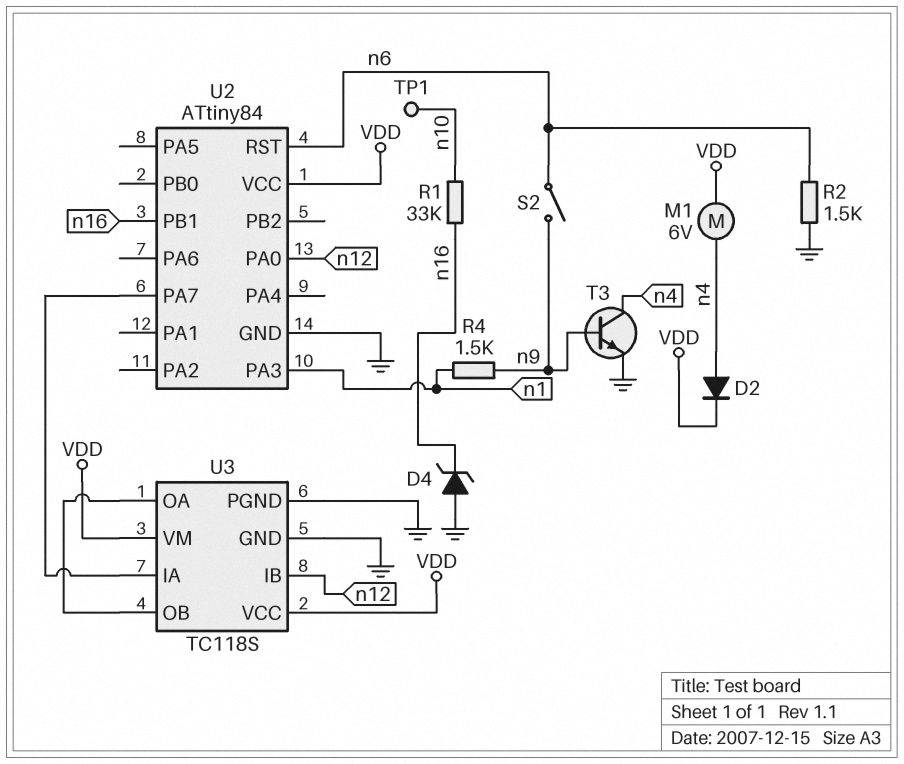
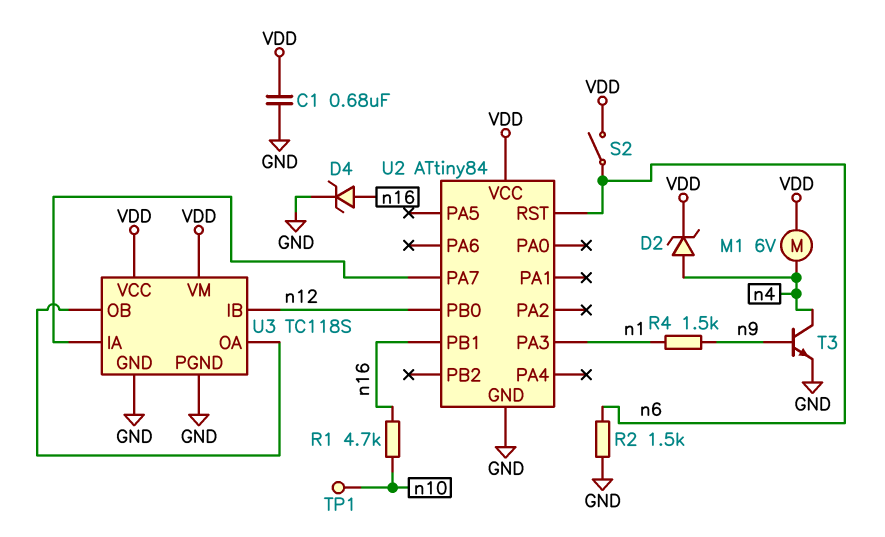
C1: none -> 680nF (GND, VDD)
D2: diode (A n4, K VDD) -> zener (A n4, K VDD)
D4: zener (A GND, K n16) -> zener (A n16, K GND)
R1: 33k (n10, n16) -> 4.7k (n10, n16)
S2: switch (n6, n9) -> switch (VDD, n6)
U2 pin PA0: n12 -> none
U2 pin PB0: none -> n12

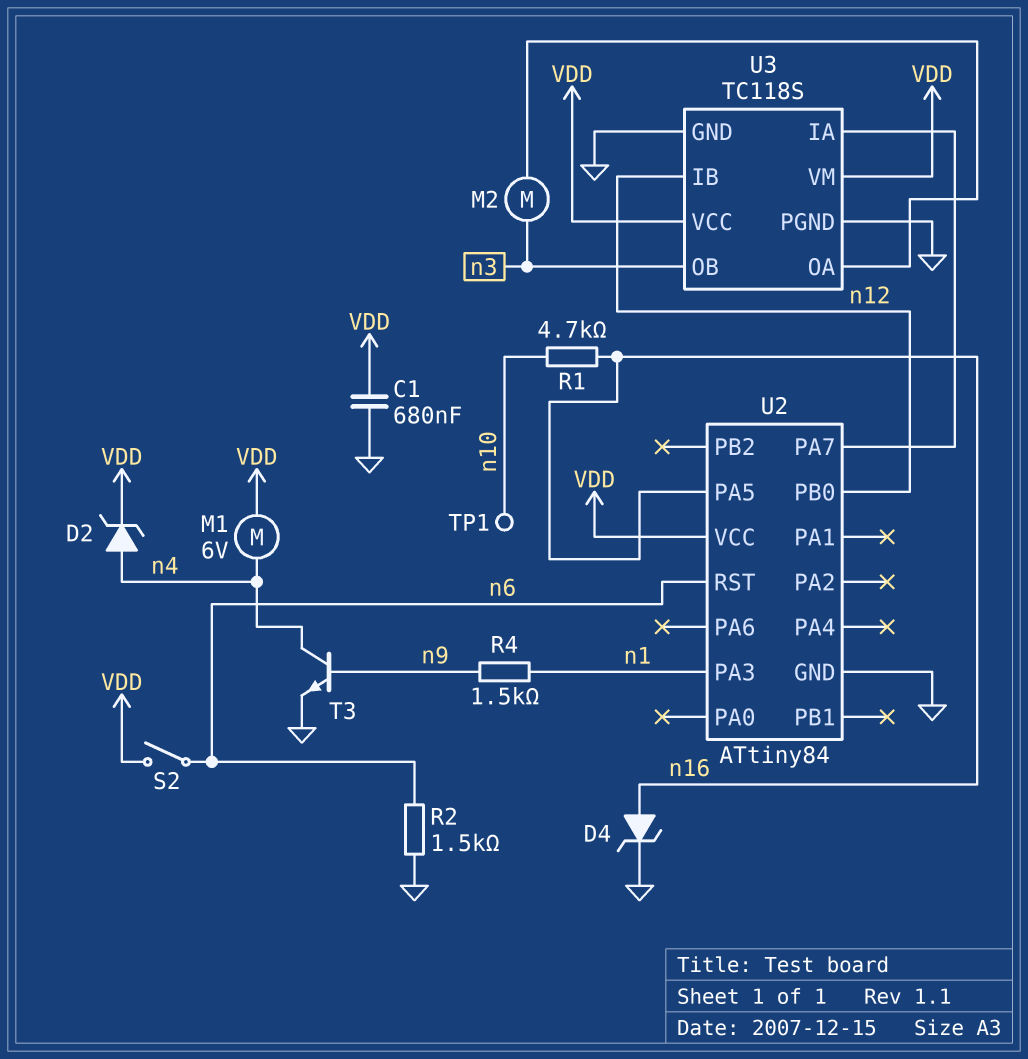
M2: none -> motor (U3/OA, n3)
U2 pin PA5: none -> n16
U2 pin PB1: n16 -> none
U3 pin OB: U3/OA -> n3

